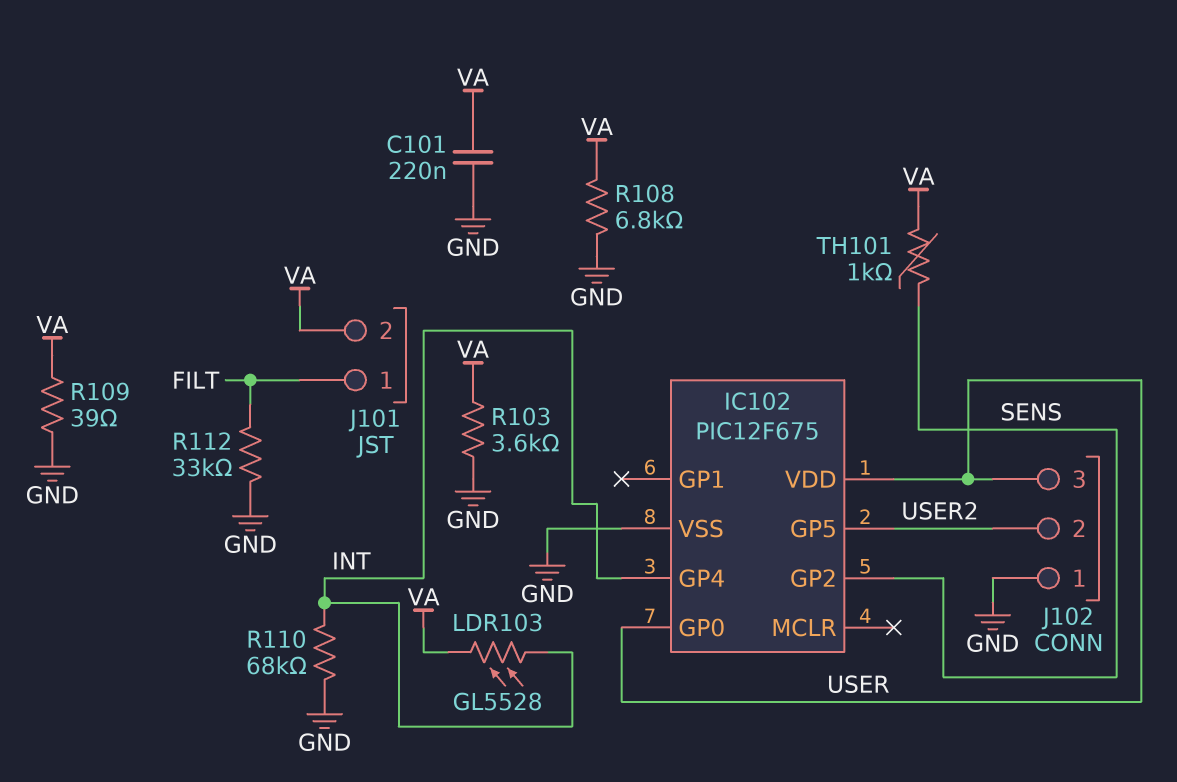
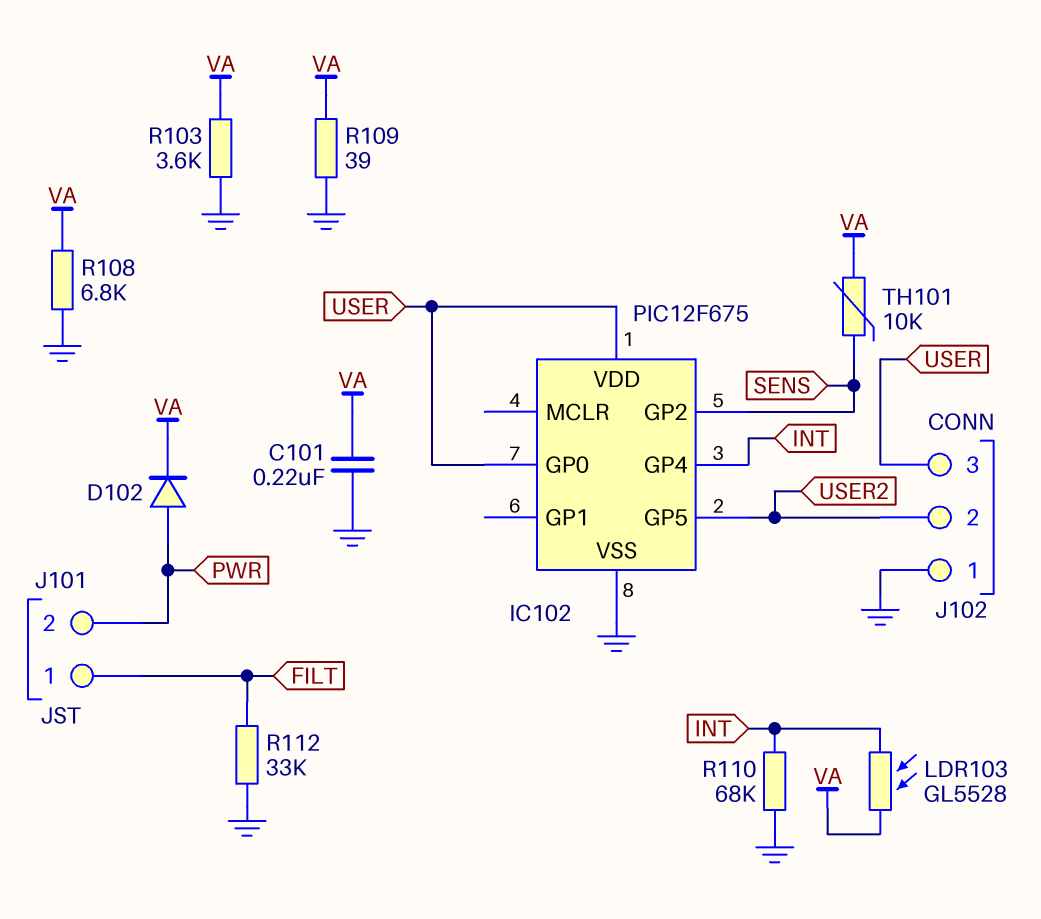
D102: none -> diode (A PWR, K VA)
J101 pin 2: VA -> PWR
TH101: 1k (SENS, VA) -> 10k (SENS, VA)

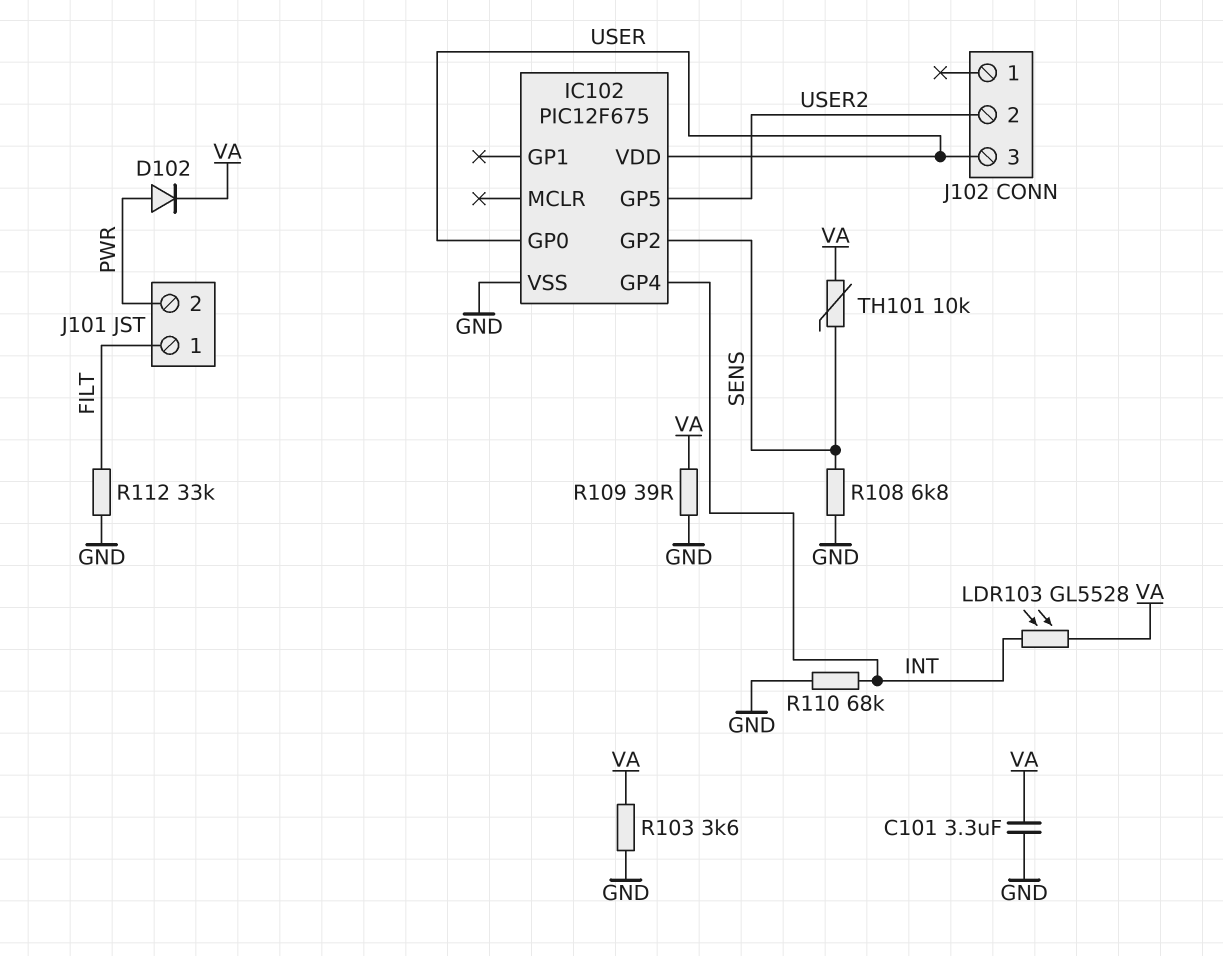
C101: 220nF (GND, VA) -> 3.3uF (GND, VA)
J102 pin 1: GND -> none
R108: 6.8k (GND, VA) -> 6.8k (GND, SENS)

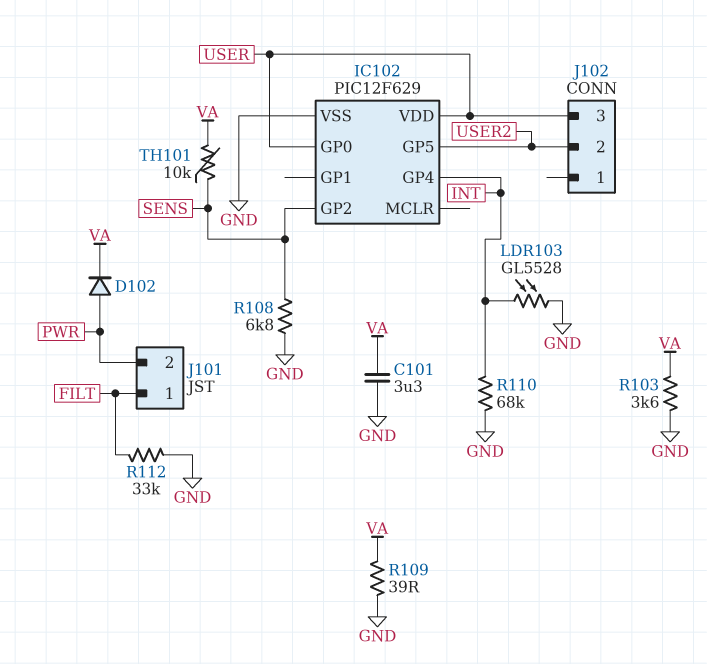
IC102: PIC12F675 -> PIC12F629
LDR103: GL5528 (INT, VA) -> GL5528 (GND, INT)

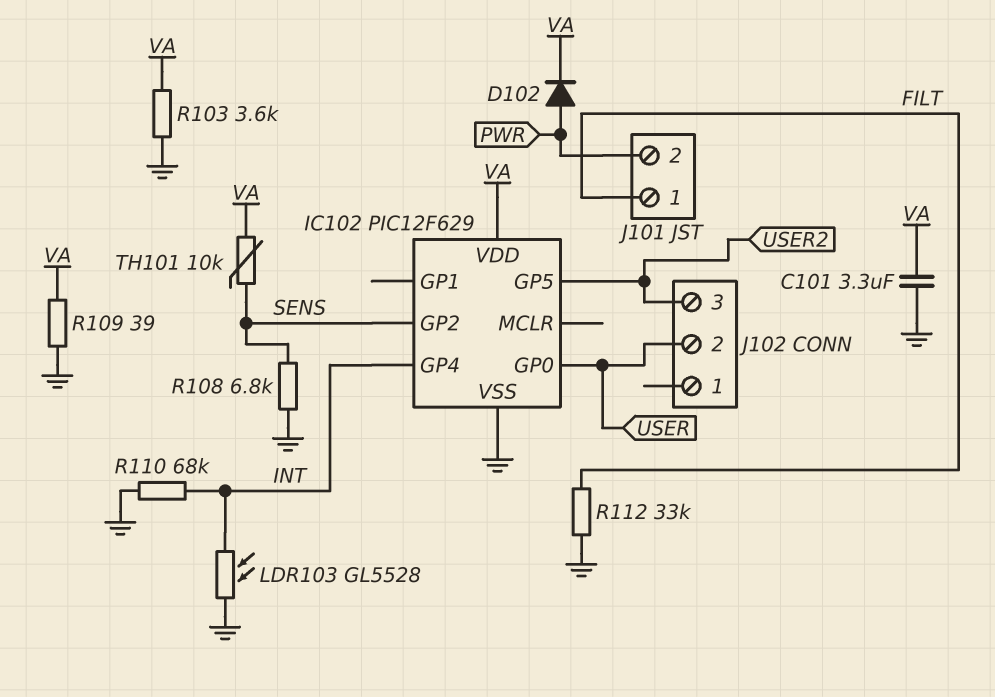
IC102 pin VDD: USER -> VA
J102 pin 2: USER2 -> USER
J102 pin 3: USER -> USER2

